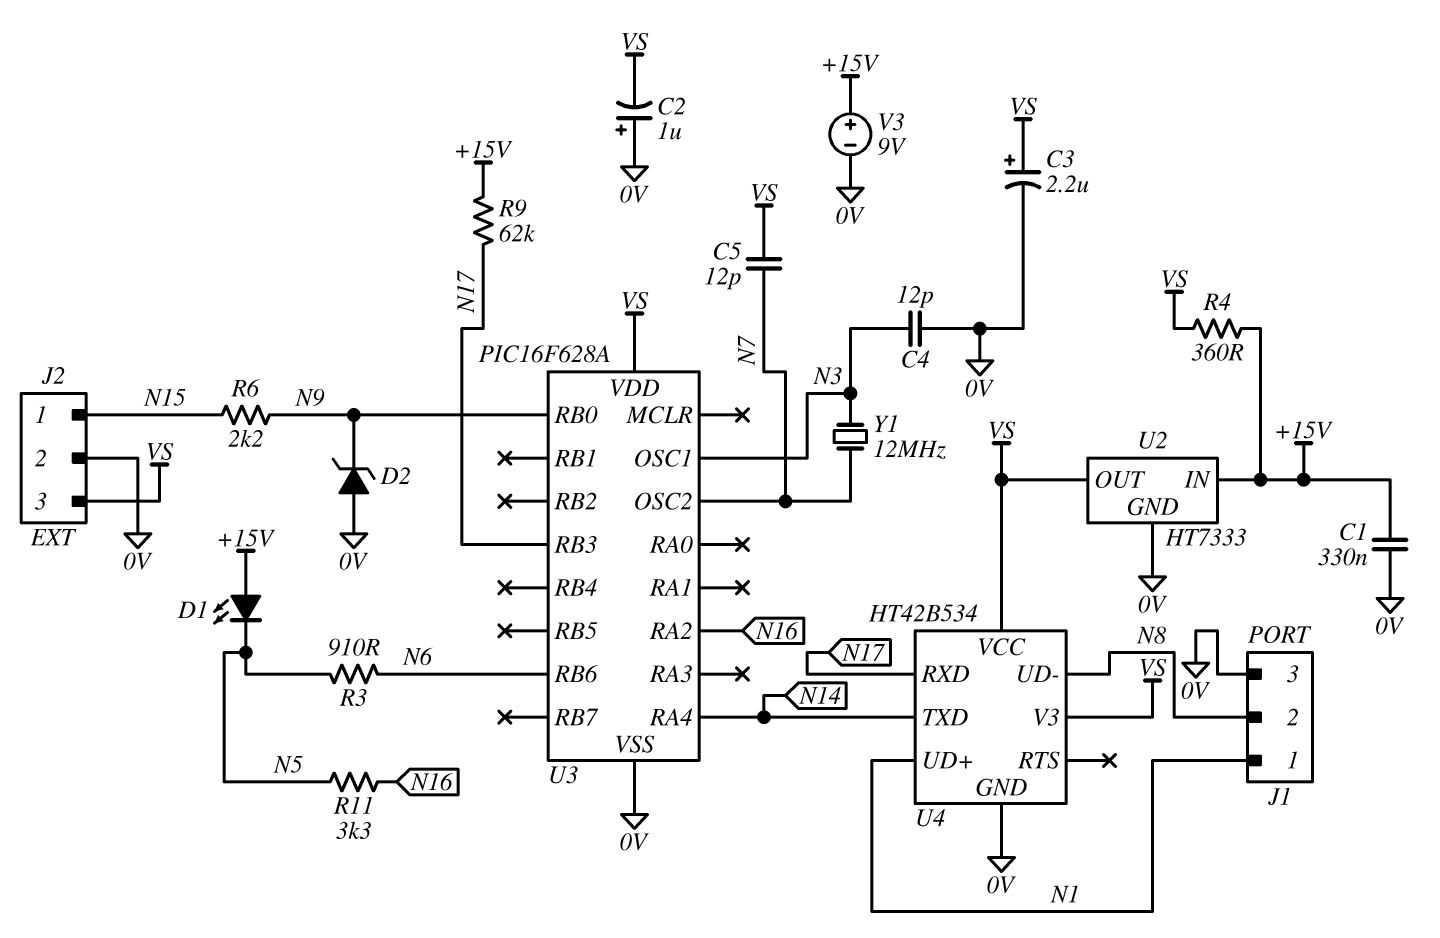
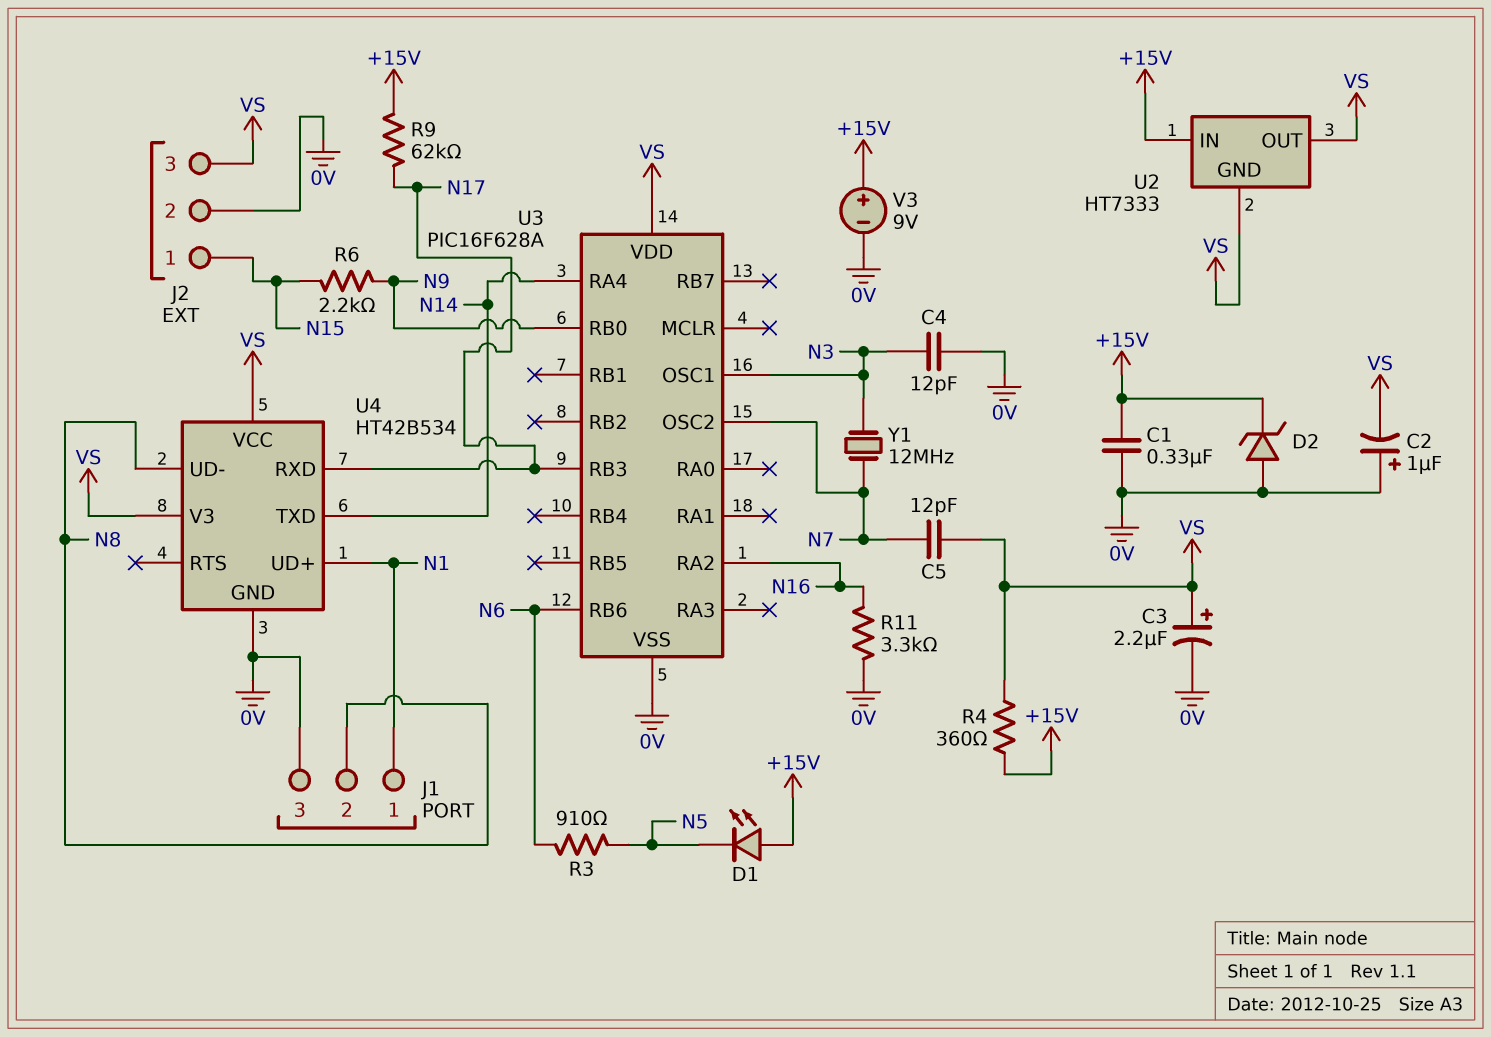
D2: zener (A 0V, K N9) -> zener (A 0V, K +15V)
R11: 3.3k (N5, N16) -> 3.3k (0V, N16)
U2 pin GND: 0V -> VS

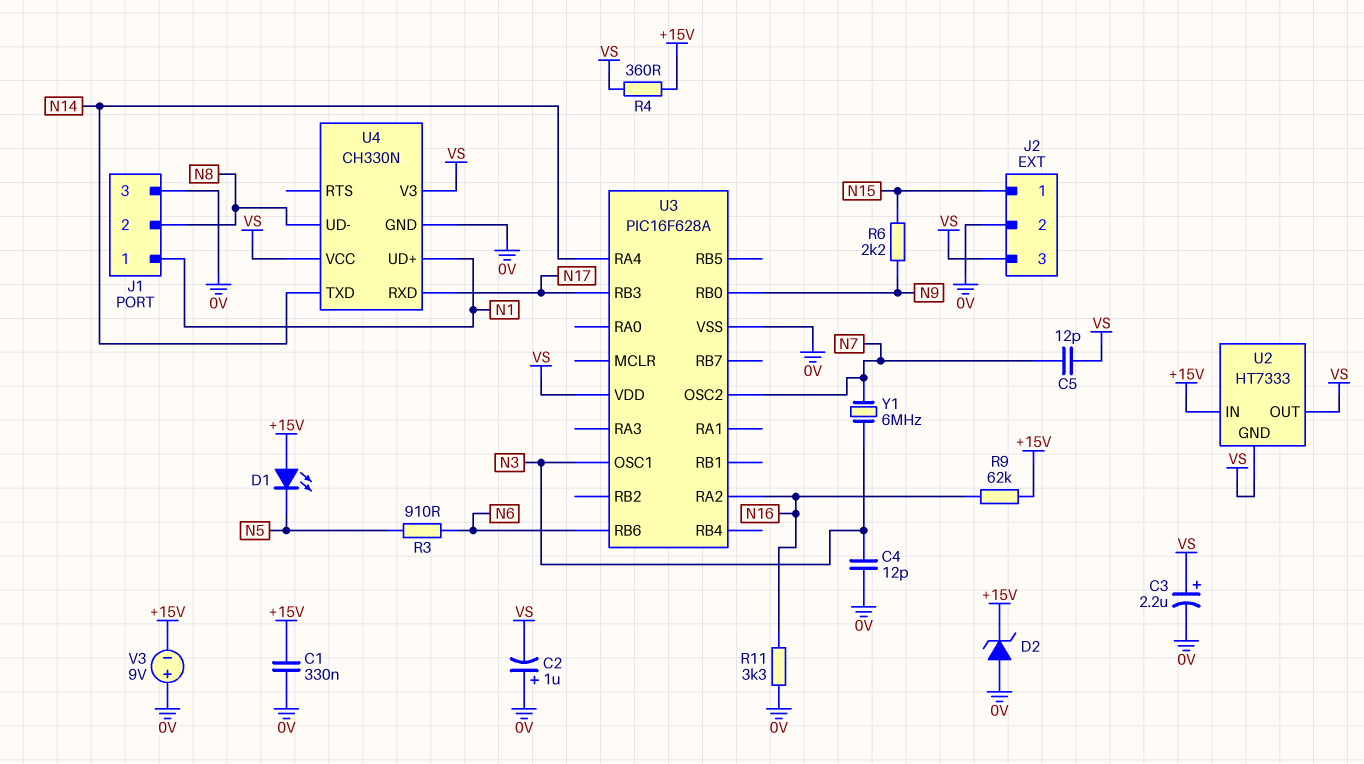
R9: 62k (+15V, N17) -> 62k (+15V, N16)
U4: HT42B534 -> CH330N
V3: 9V (plus +15V, minus 0V) -> 9V (plus 0V, minus +15V)
Y1: 12MHz (N3, N7) -> 6MHz (N3, N7)

